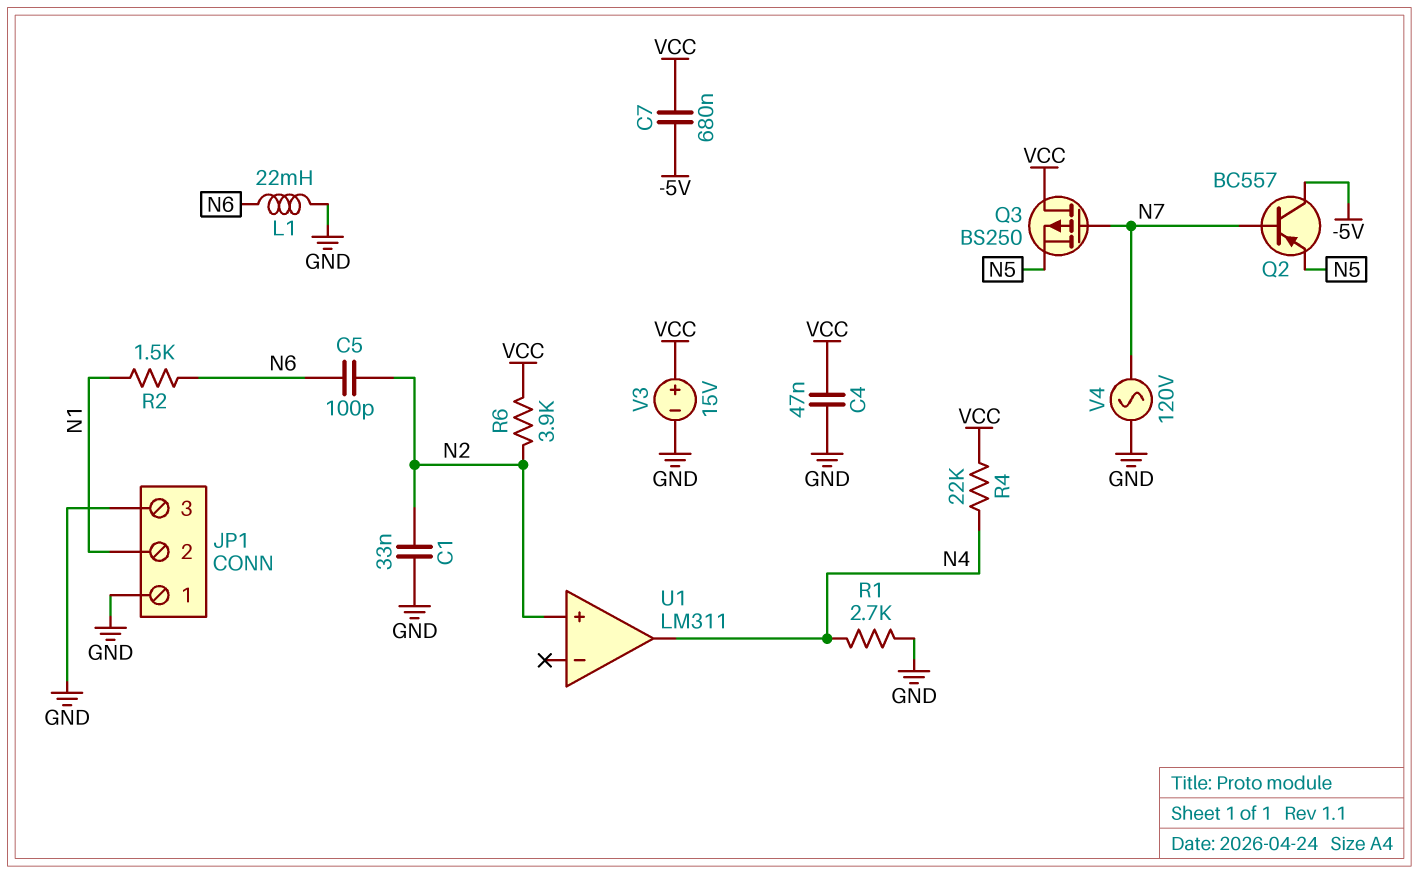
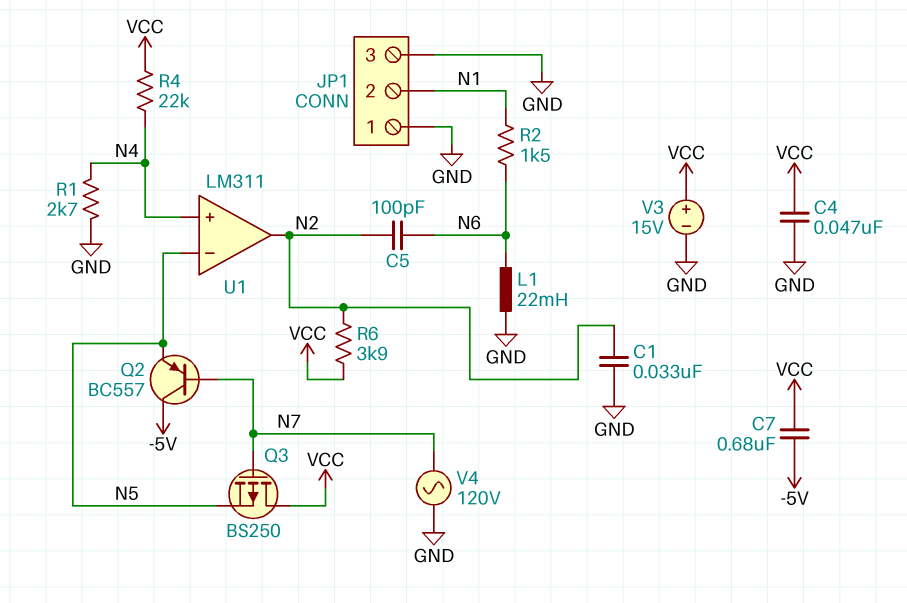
U1 pin in+: N2 -> N4
U1 pin in-: none -> N5
U1 pin out: N4 -> N2

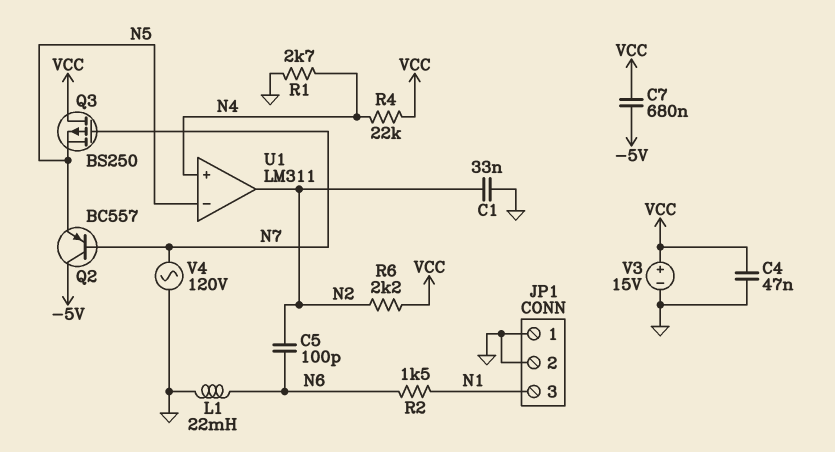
JP1 pin 2: N1 -> GND
JP1 pin 3: GND -> N1
R6: 3.9k (N2, VCC) -> 2.2k (N2, VCC)

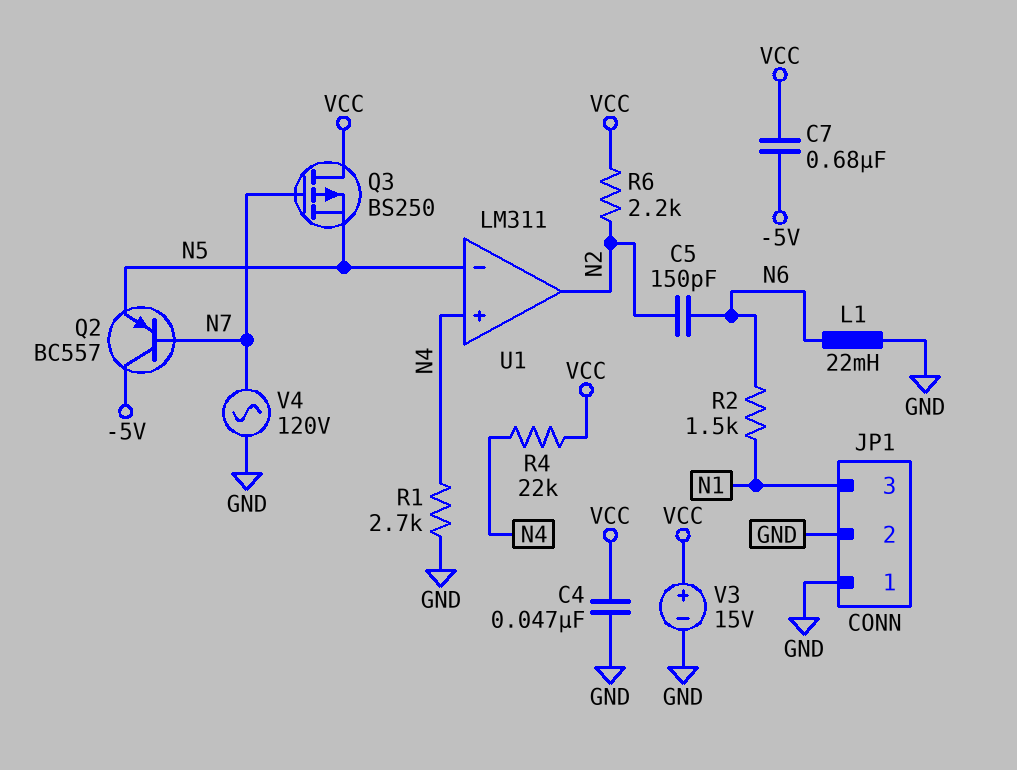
C1: 33nF (GND, N2) -> none
C5: 100pF (N2, N6) -> 150pF (N2, N6)

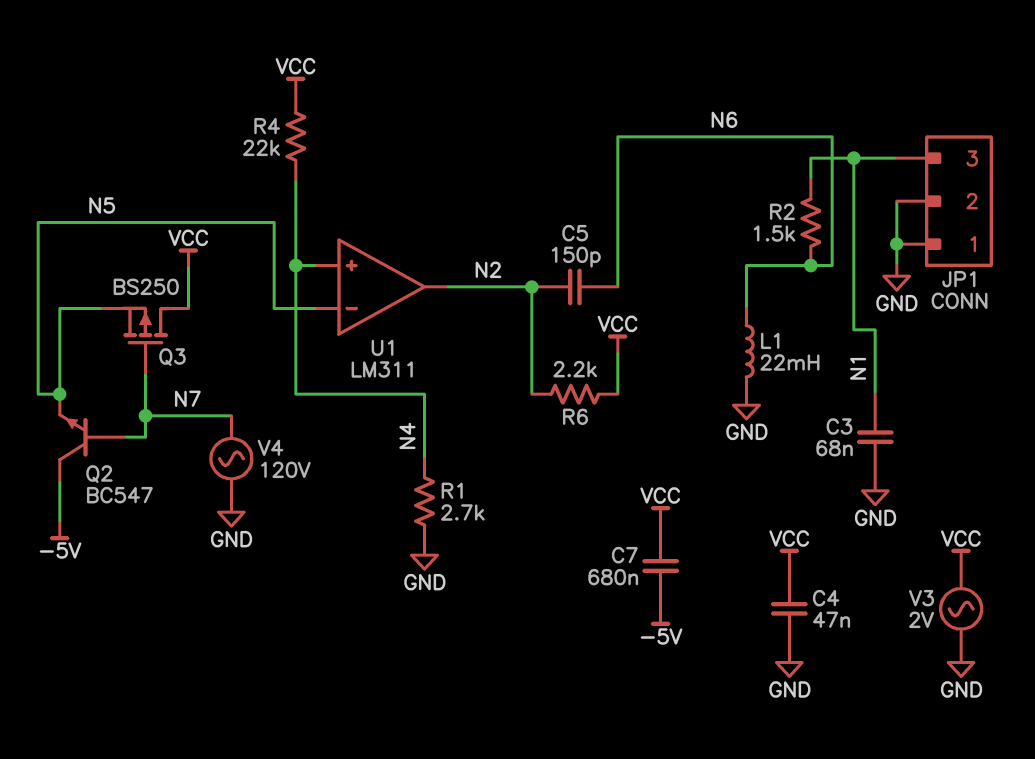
C3: none -> 68nF (GND, N1)
Q2: PNP BC557 (B N7, C -5V, E N5) -> NPN BC547 (B N7, C -5V, E N5)
V3: 15V (plus VCC, minus GND) -> AC 2V (GND, VCC)

